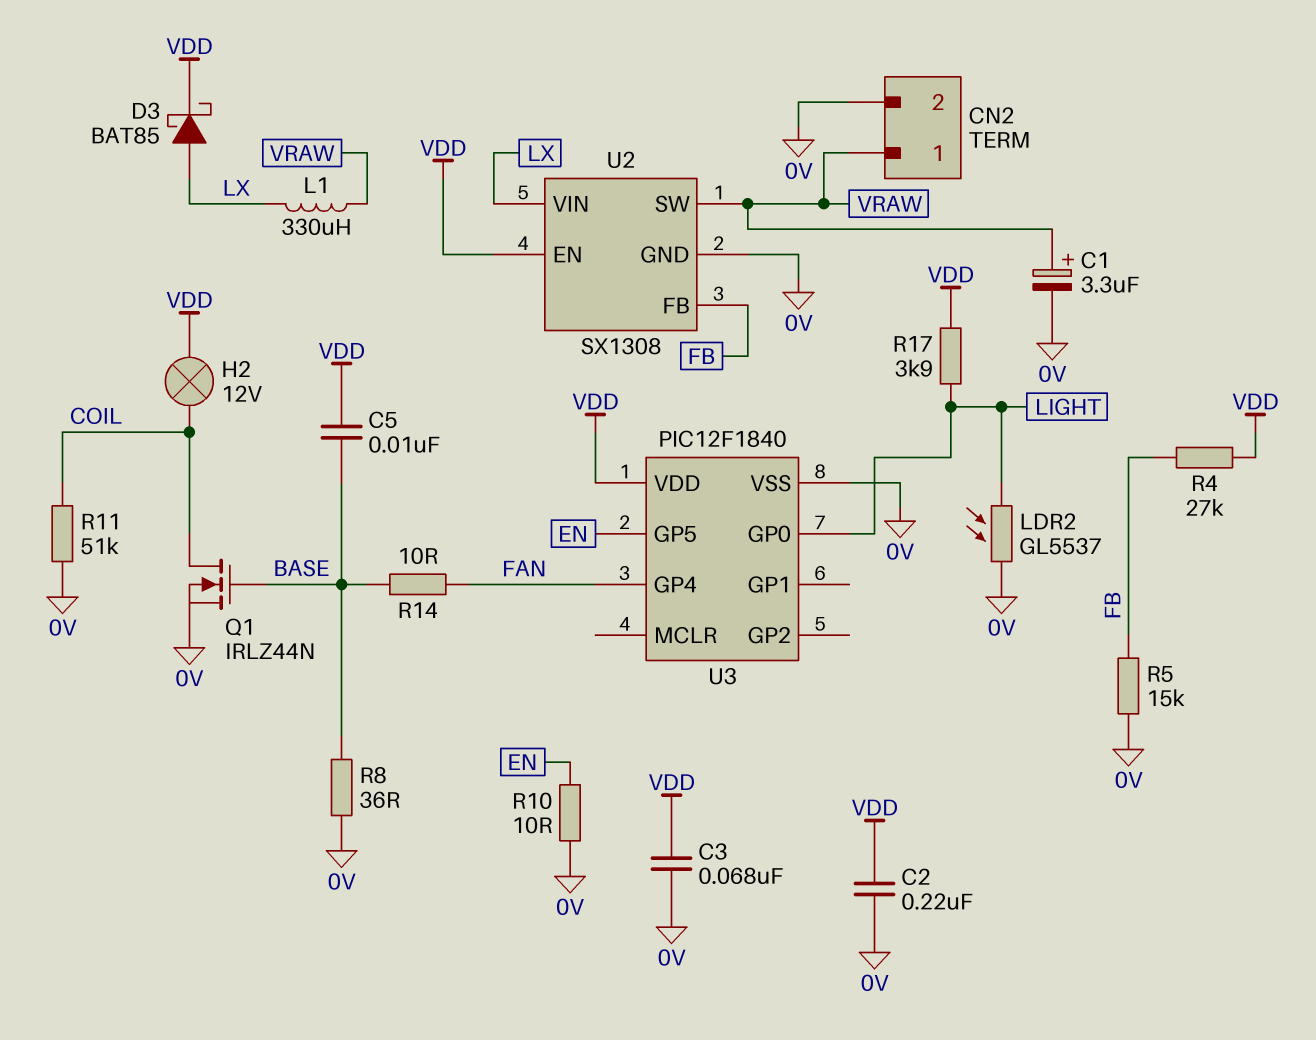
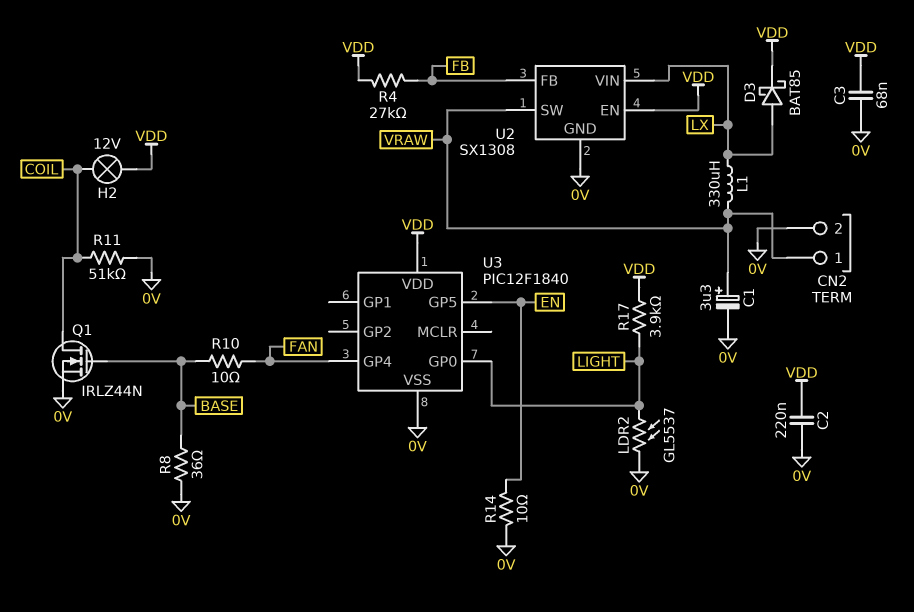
C5: 10nF (BASE, VDD) -> none
R5: 15k (0V, FB) -> none
R10: 10 (0V, EN) -> 10 (BASE, FAN)
R14: 10 (BASE, FAN) -> 10 (0V, EN)

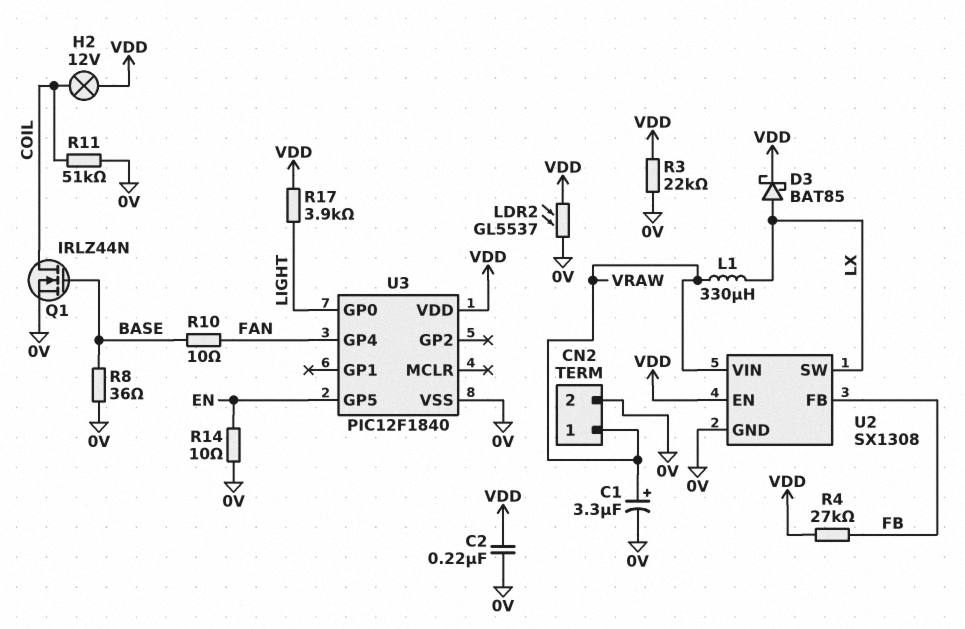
C3: 68nF (0V, VDD) -> none
LDR2: GL5537 (0V, LIGHT) -> GL5537 (0V, VDD)
R3: none -> 22k (0V, VDD)
U2 pin SW: VRAW -> LX
U2 pin VIN: LX -> VRAW

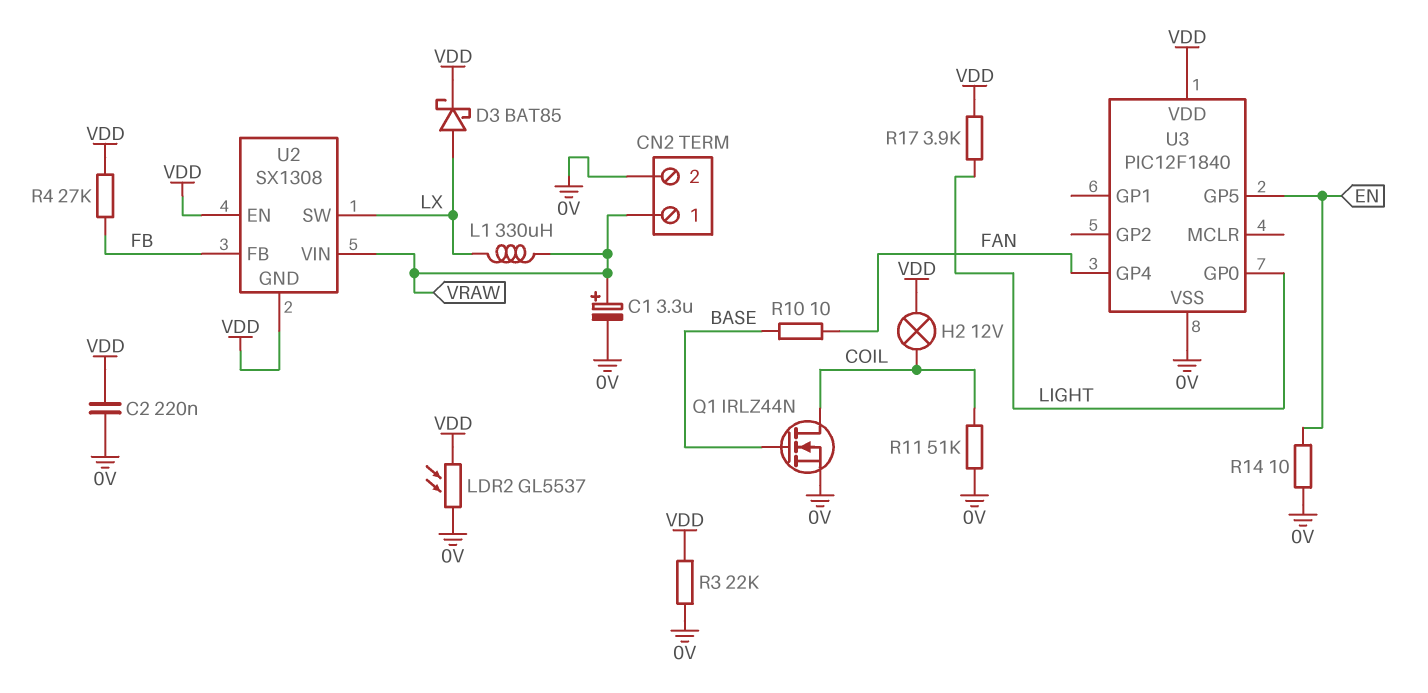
R8: 36 (0V, BASE) -> none
U2 pin GND: 0V -> VDD

